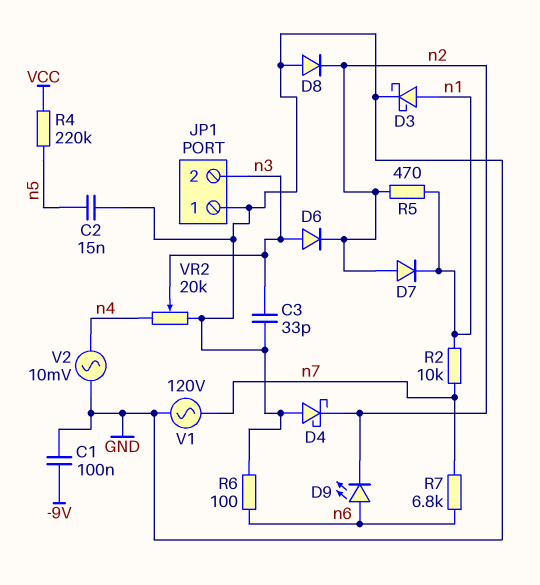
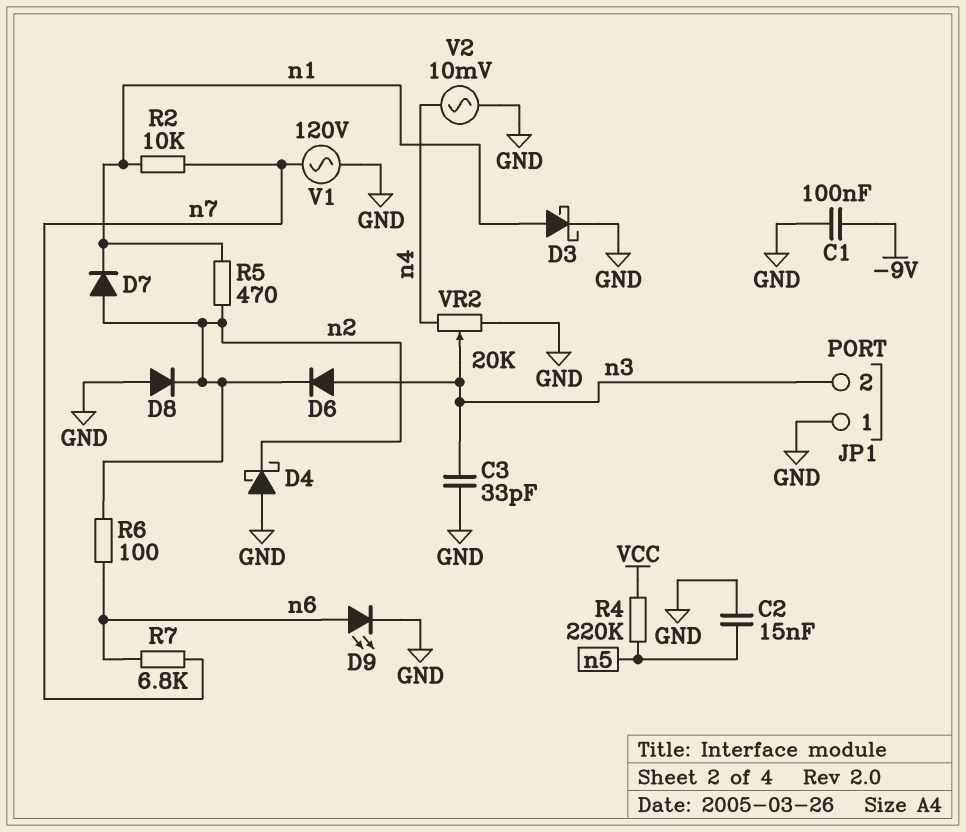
D9: LED (A n6, K n2) -> LED (A n6, K GND)
R6: 100 (GND, n6) -> 100 (n2, n6)

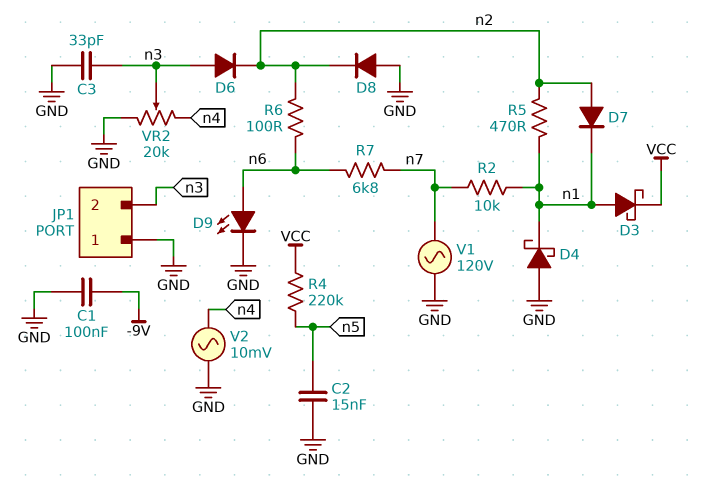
D3: schottky (A n1, K GND) -> schottky (A n1, K VCC)
D4: schottky (A GND, K n2) -> schottky (A GND, K n1)

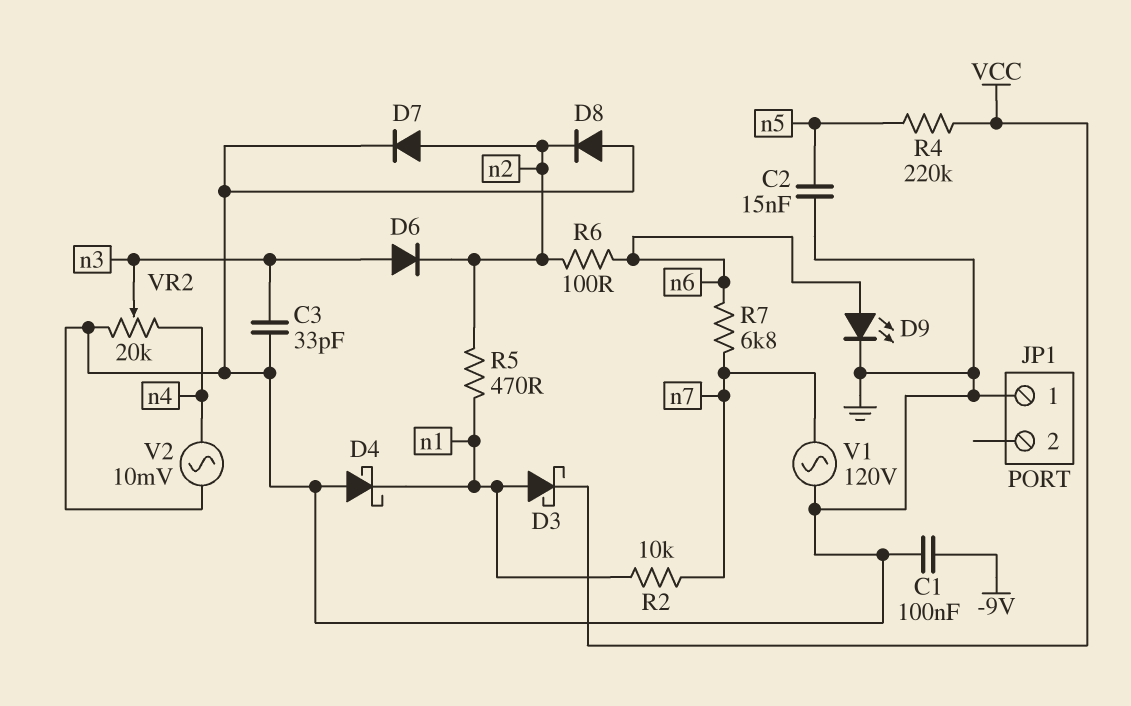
D7: diode (A n2, K n1) -> diode (A n2, K GND)
JP1 pin 2: n3 -> none

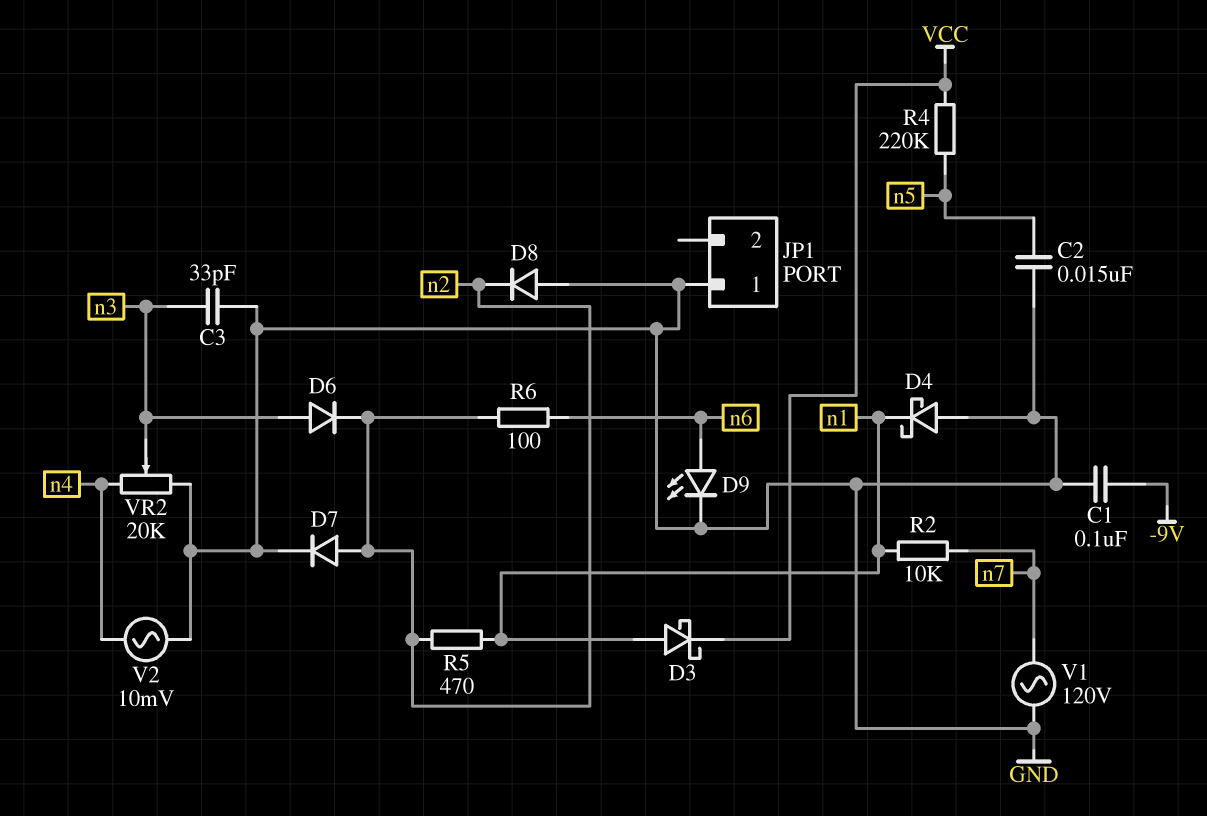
R7: 6.8k (n6, n7) -> none

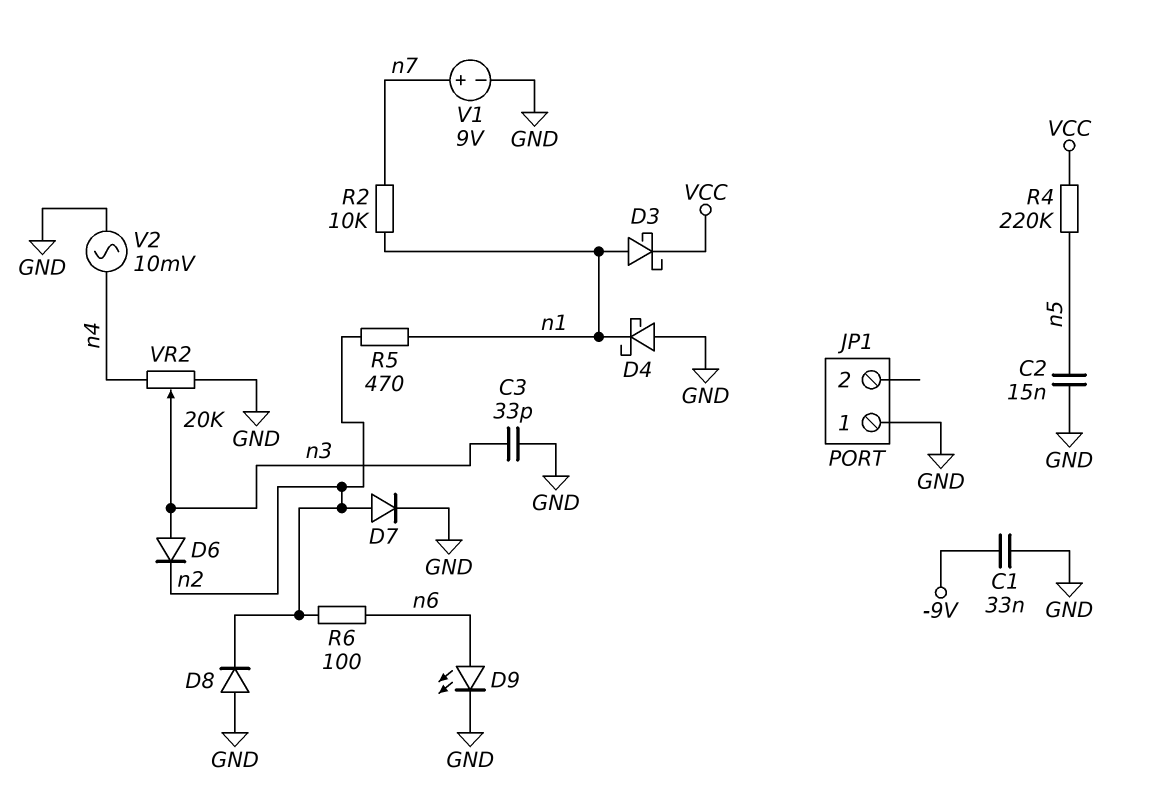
C1: 100nF (-9V, GND) -> 33nF (-9V, GND)
V1: AC 120V (GND, n7) -> 9V (plus n7, minus GND)

